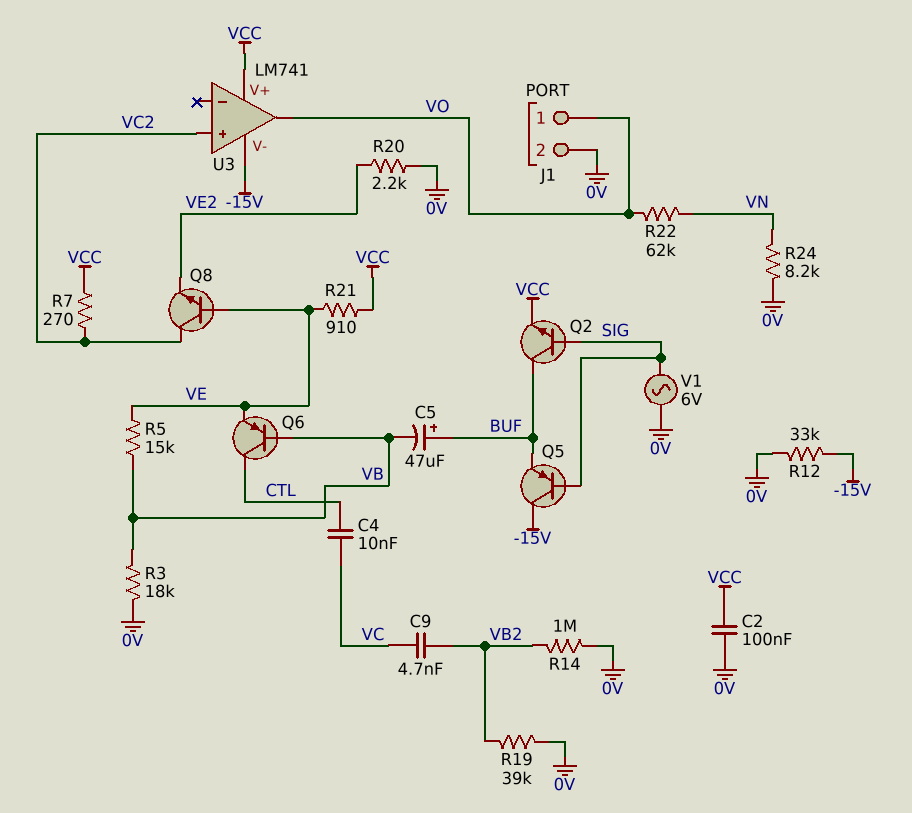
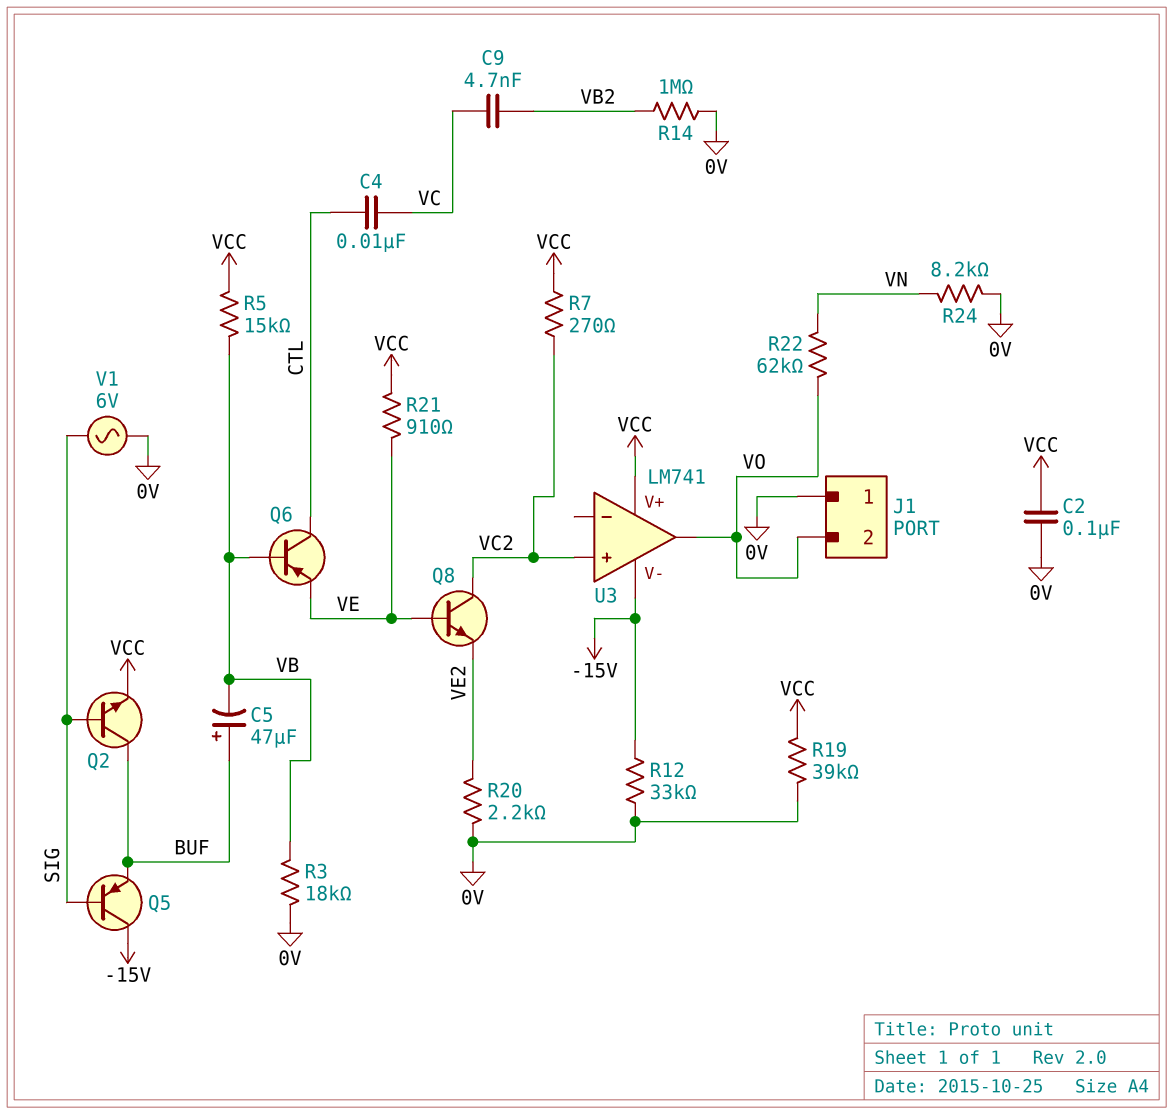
J1 pin 1: VO -> 0V
J1 pin 2: 0V -> VO
R5: 15k (VB, VE) -> 15k (VB, VCC)
R19: 39k (0V, VB2) -> 39k (0V, VCC)

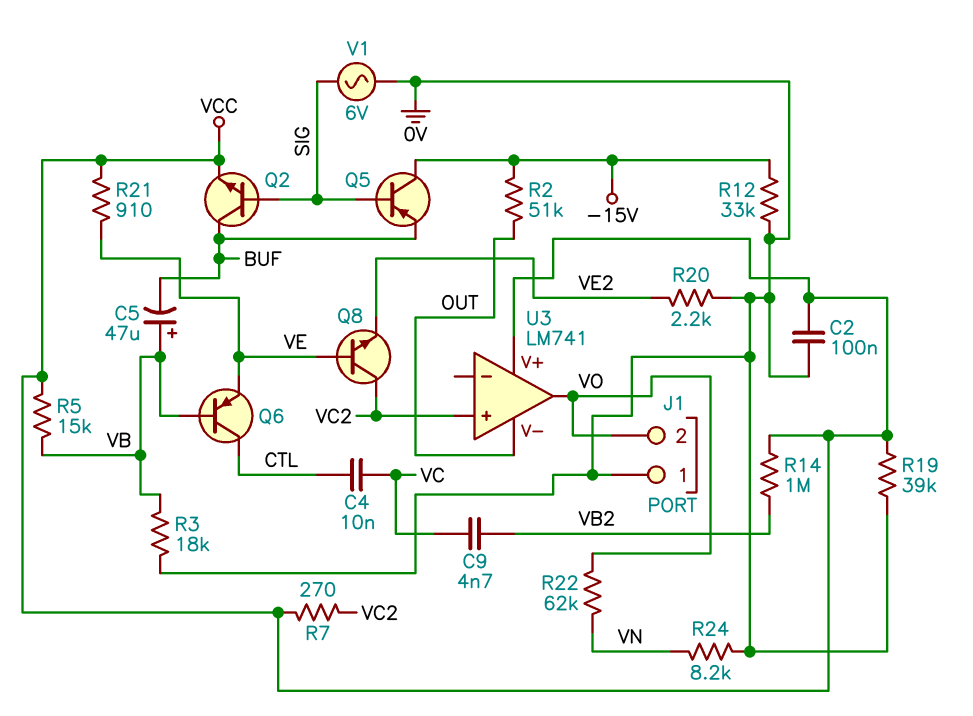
C5: 47uF (plus BUF, minus VB) -> 47uF (plus VB, minus BUF)
R2: none -> 51k (-15V, OUT)
R14: 1M (0V, VB2) -> 1M (VB2, VCC)
U3 pin V-: -15V -> OUT

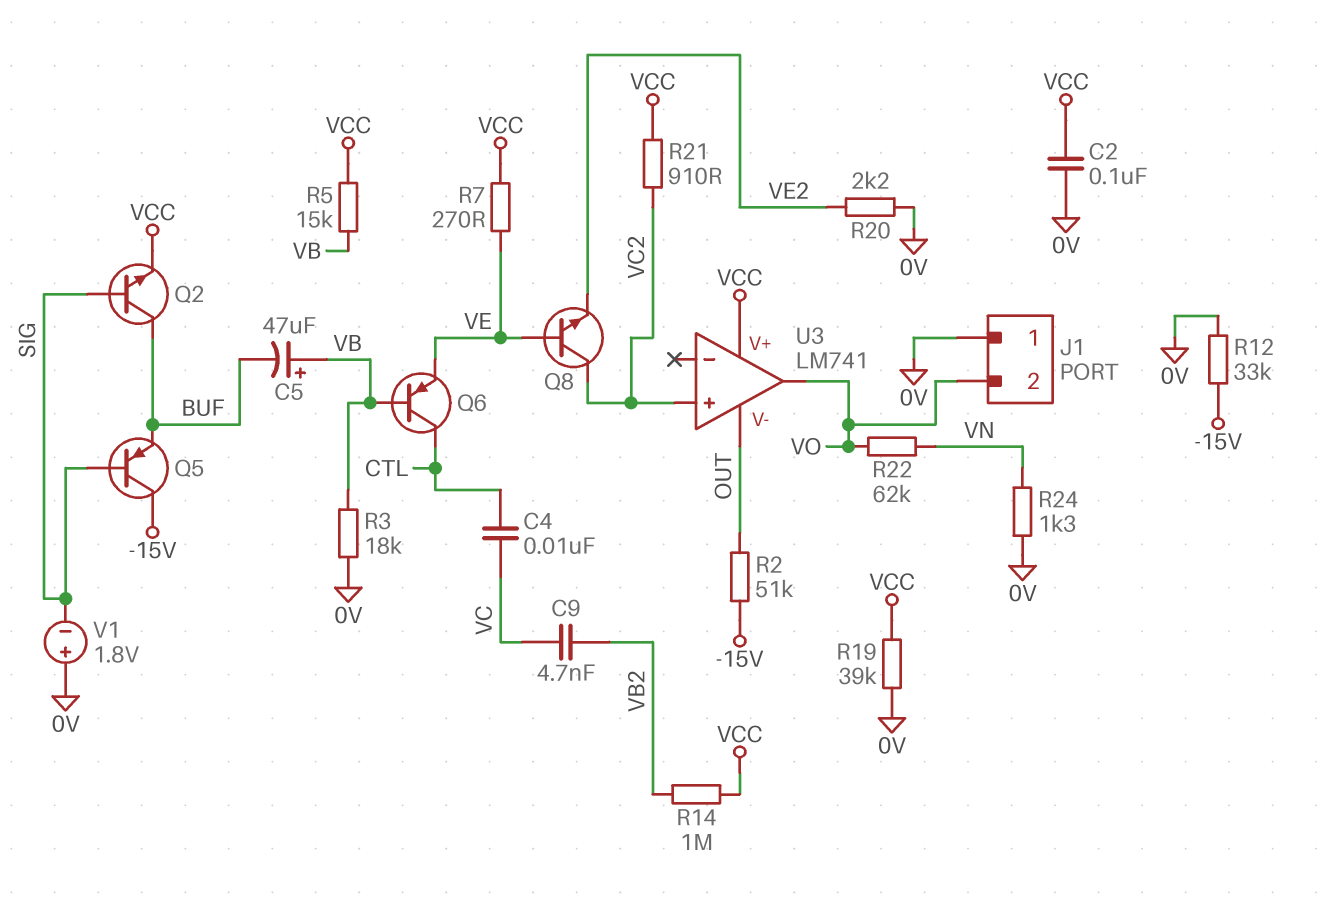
R7: 270 (VC2, VCC) -> 270 (VCC, VE)
R21: 910 (VCC, VE) -> 910 (VC2, VCC)
R24: 8.2k (0V, VN) -> 1.3k (0V, VN)
V1: AC 6V (0V, SIG) -> 1.8V (plus 0V, minus SIG)

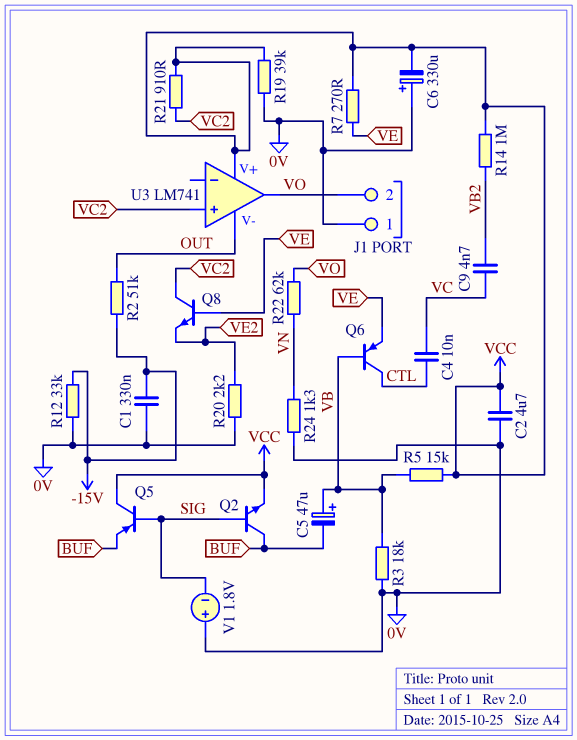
C1: none -> 330nF (-15V, 0V)
C2: 100nF (0V, VCC) -> 4.7uF (0V, VCC)
C6: none -> 330uF (plus 0V, minus VCC)
Q5: PNP (B SIG, C -15V, E BUF) -> PNP (B SIG, C VCC, E BUF)

